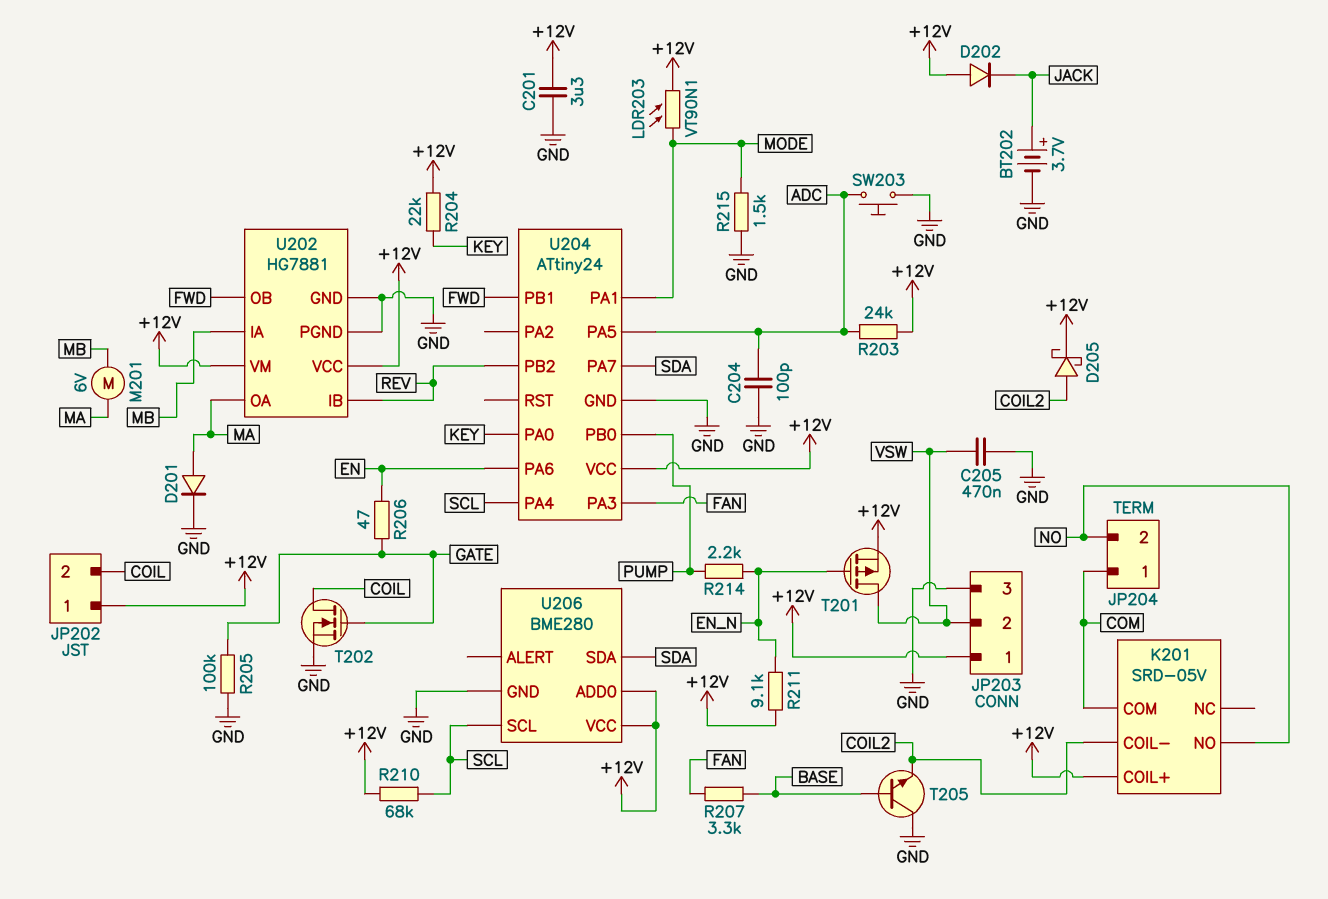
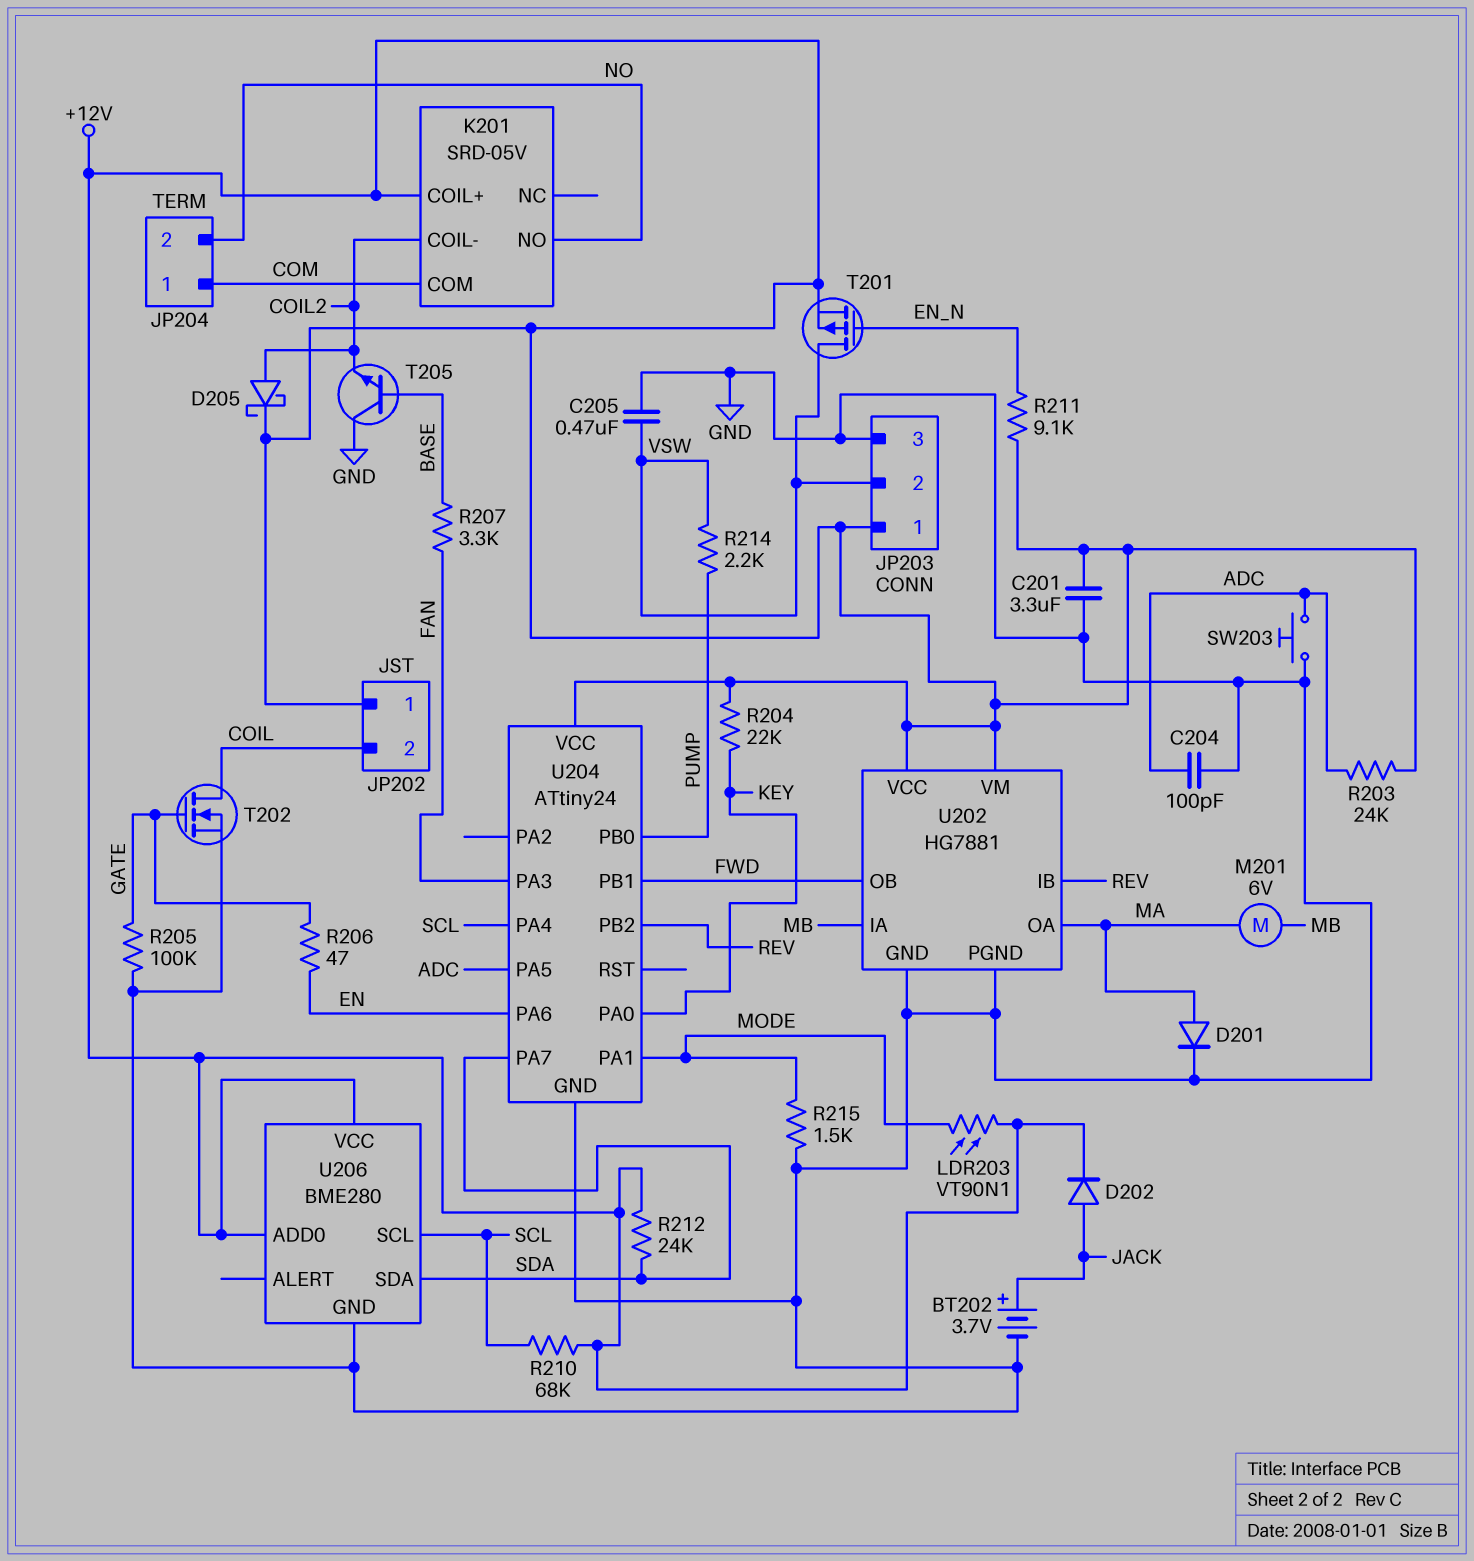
D202: diode (A +12V, K JACK) -> diode (A JACK, K +12V)
R212: none -> 24k (+12V, SDA)
R214: 2.2k (EN_N, PUMP) -> 2.2k (PUMP, VSW)

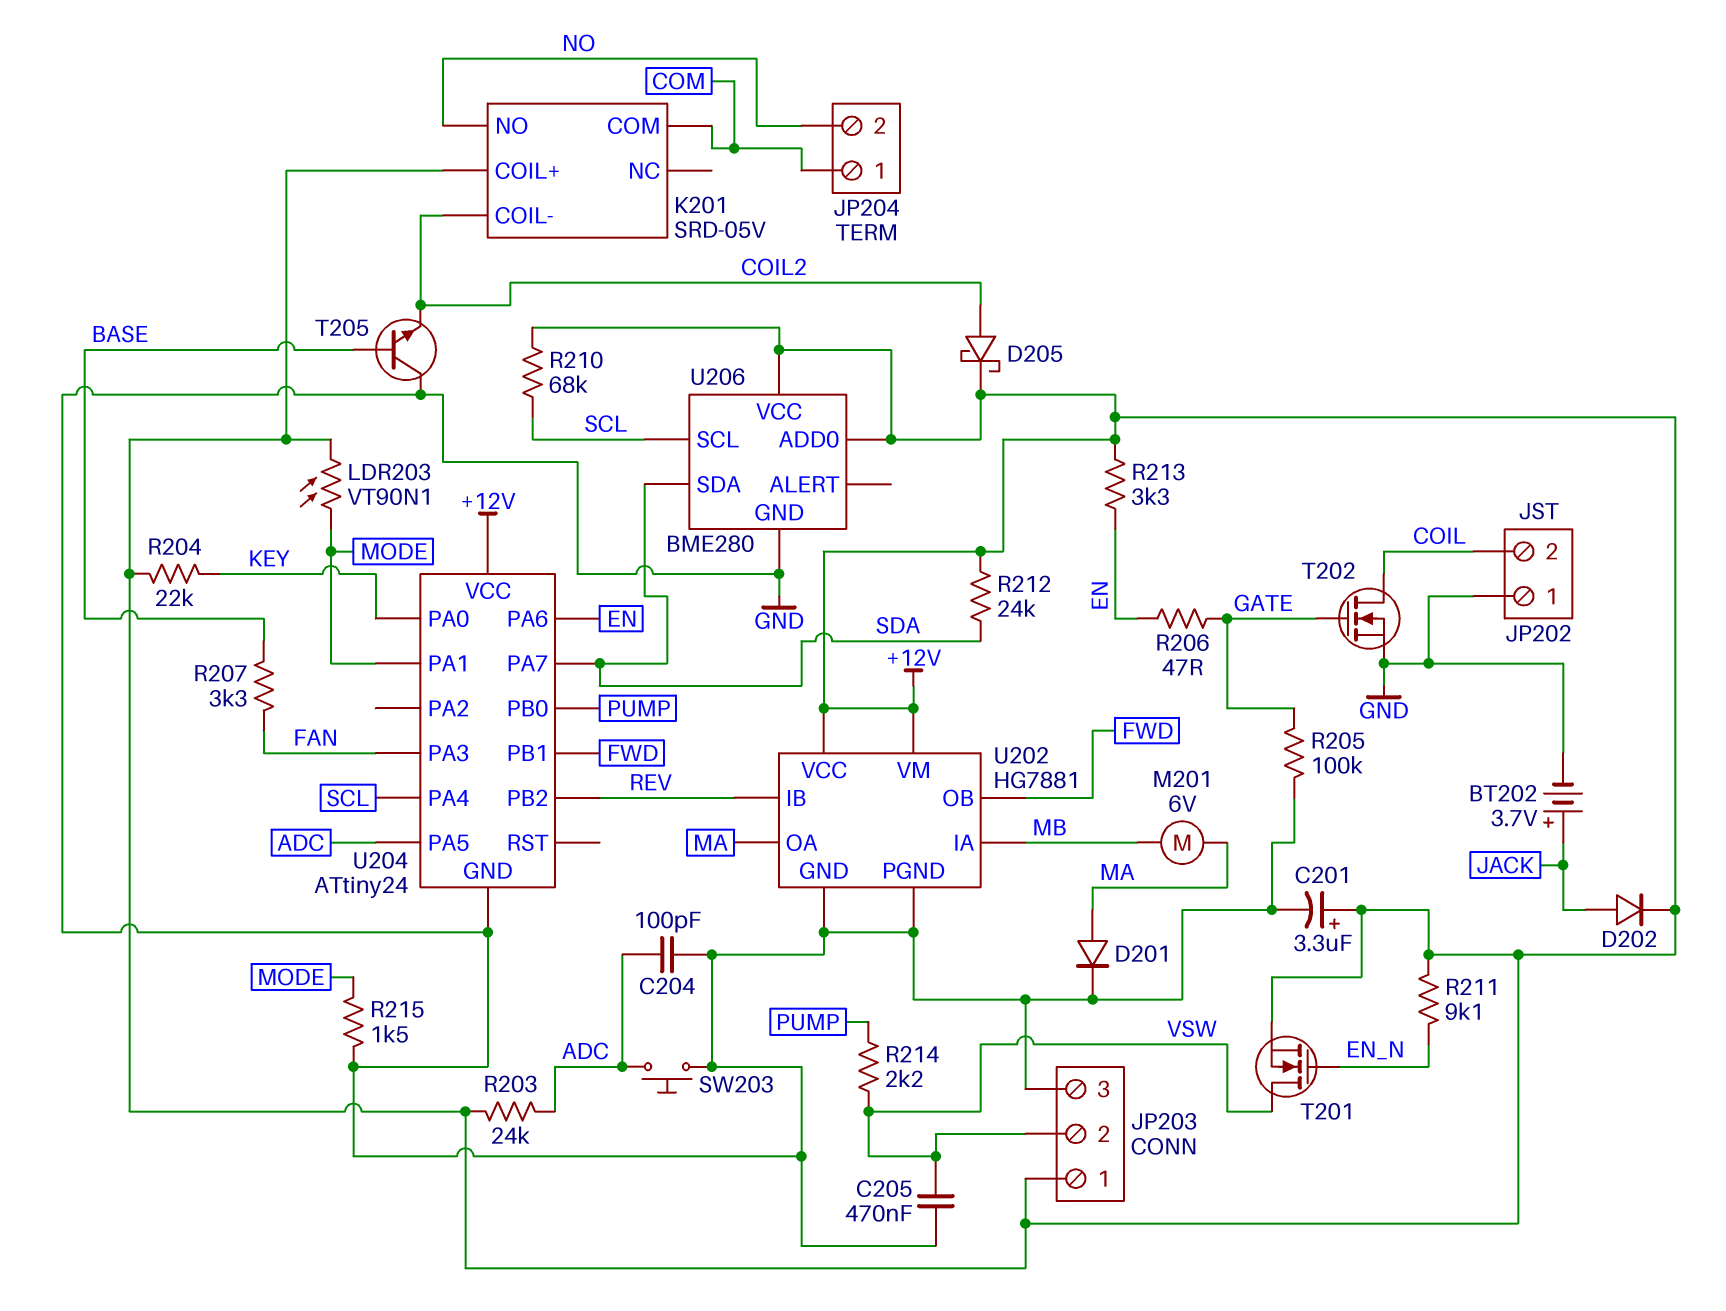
C201: 3.3uF (+12V, GND) -> 3.3uF (plus +12V, minus GND)
JP202 pin 1: +12V -> GND
R213: none -> 3.3k (+12V, EN)
T201: PMOS (G EN_N, D VSW, S +12V) -> NMOS (G EN_N, D VSW, S +12V)

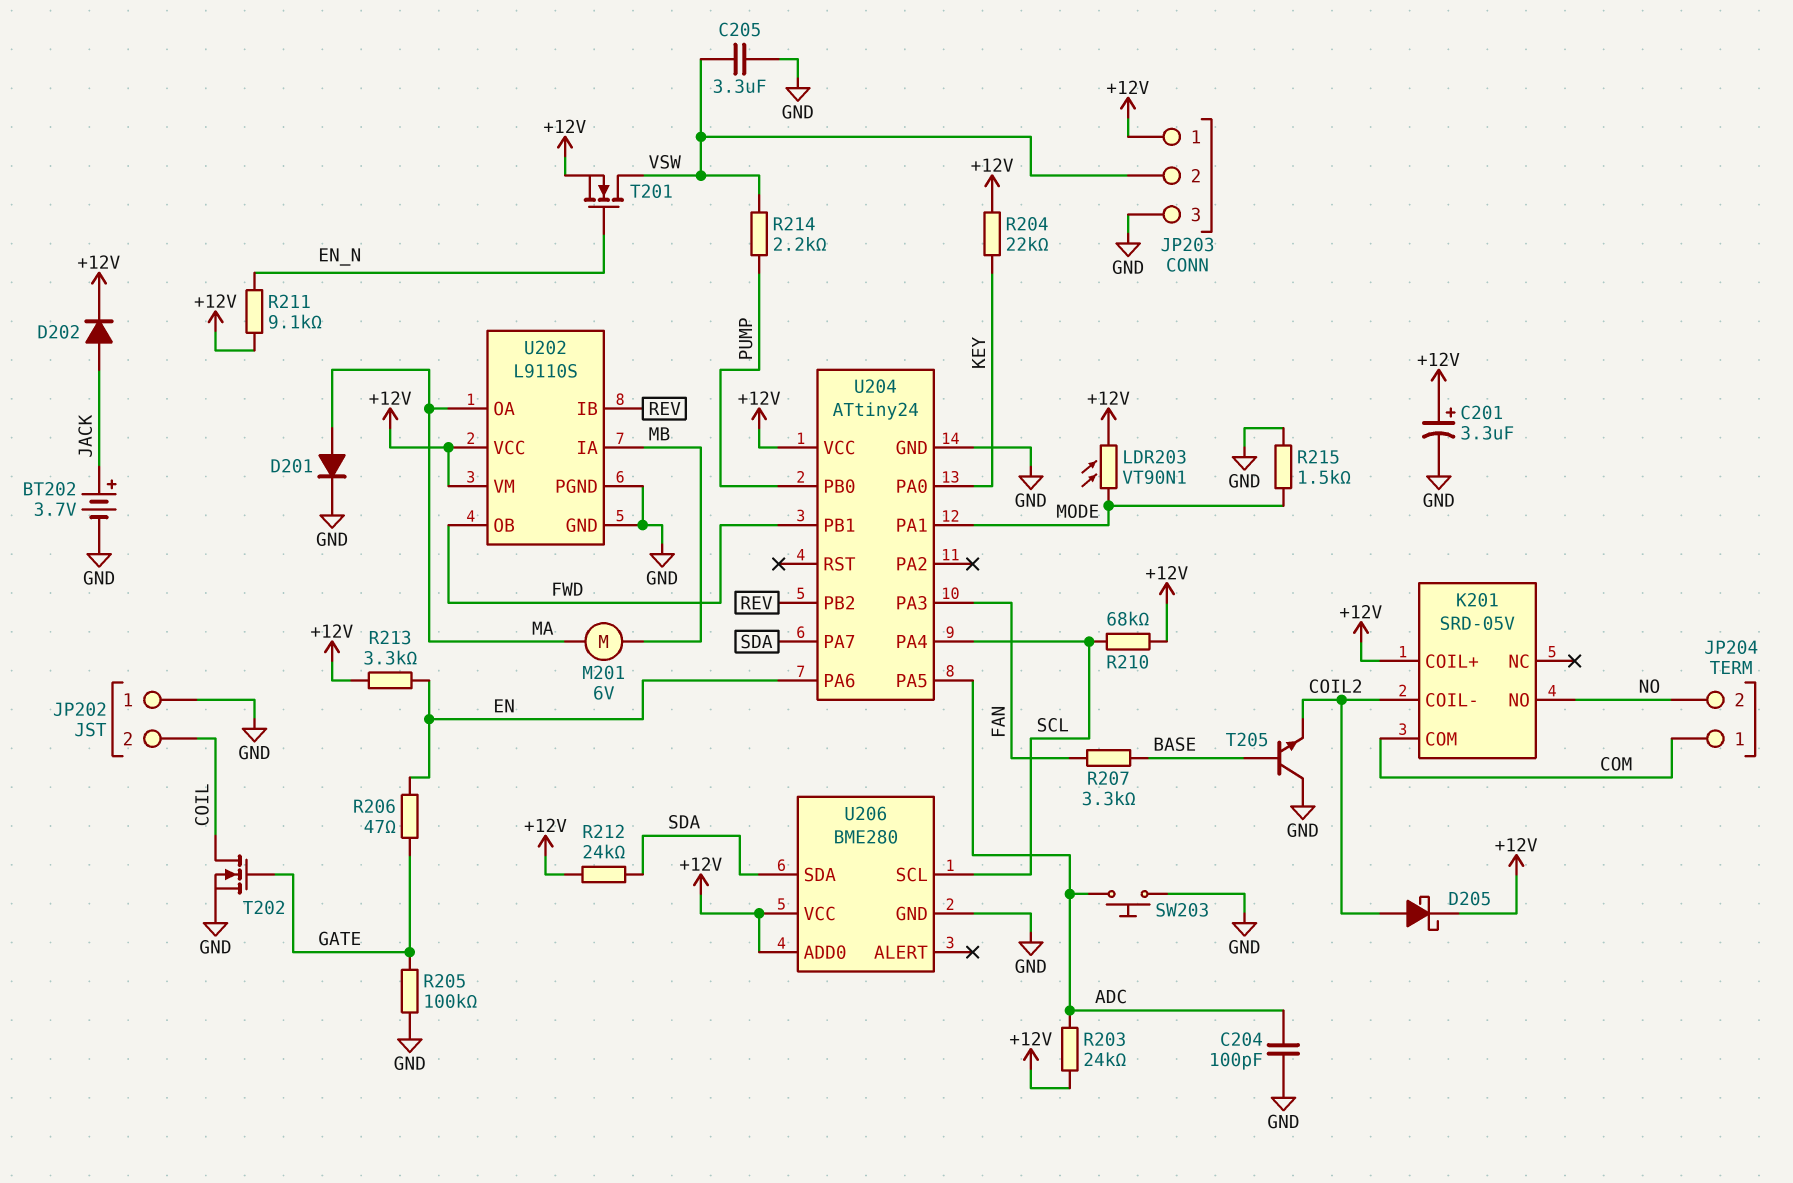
C205: 470nF (GND, VSW) -> 3.3uF (GND, VSW)
U202: HG7881 -> L9110S

